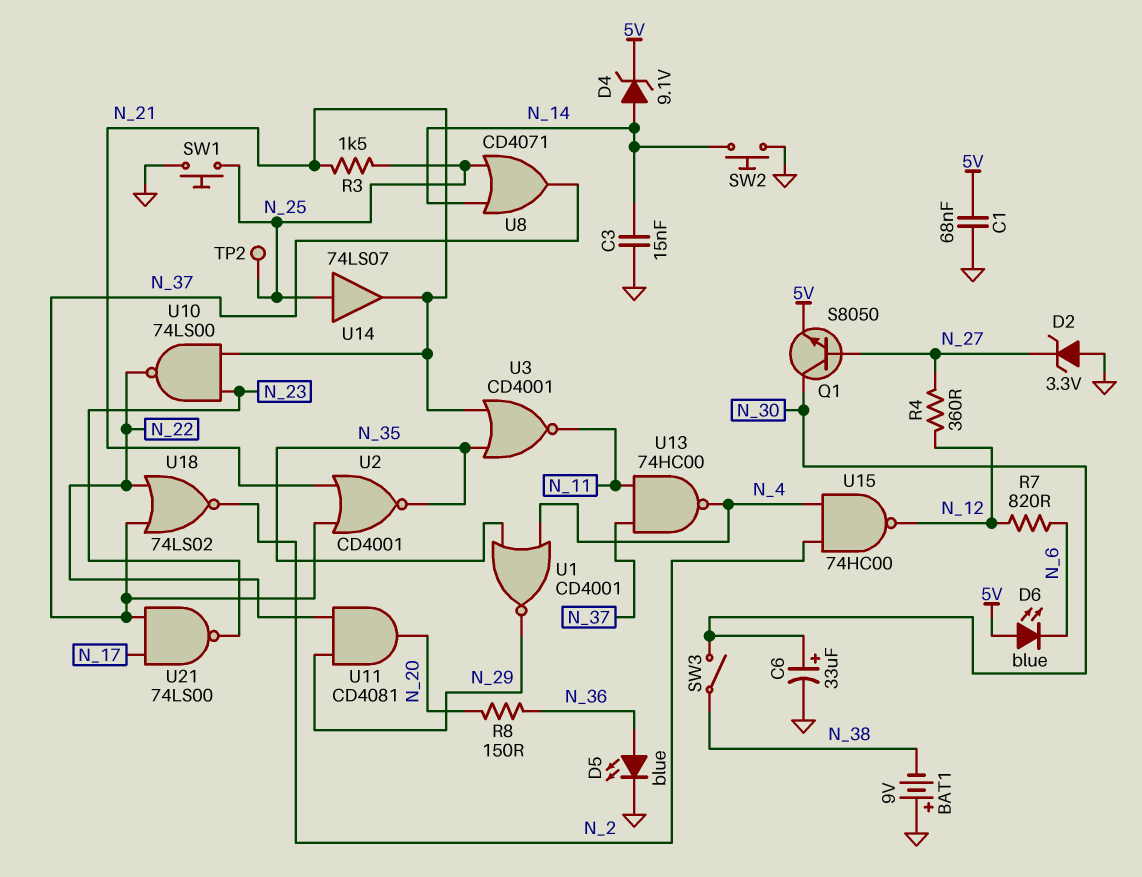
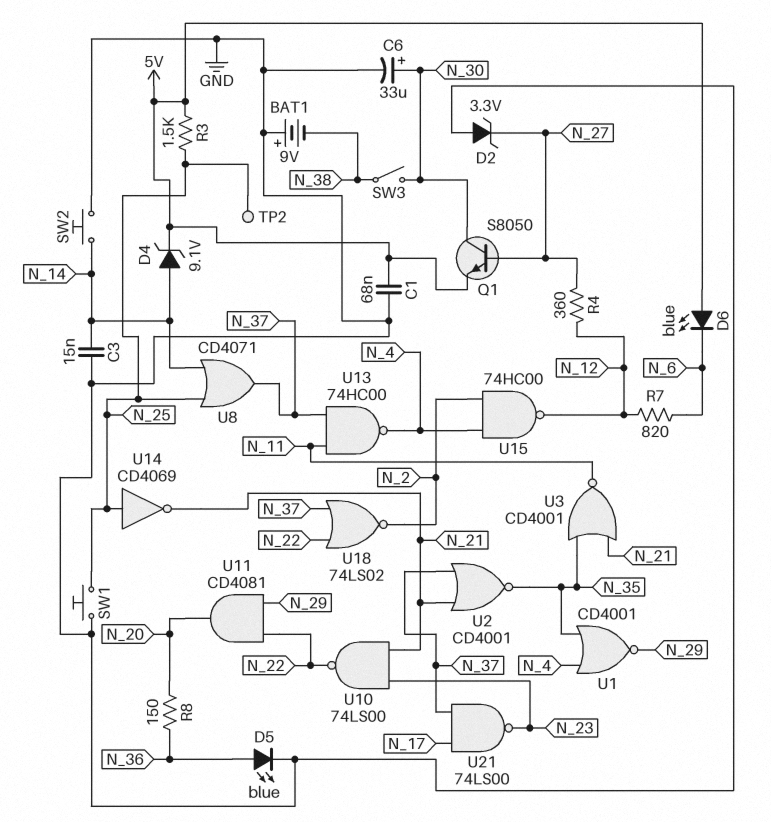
R3: 1.5k (N_21, N_25) -> 1.5k (5V, N_25)
U14: buffer 74LS07 (in N_25, out N_21) -> NOT CD4069 (in N_25, out N_21)

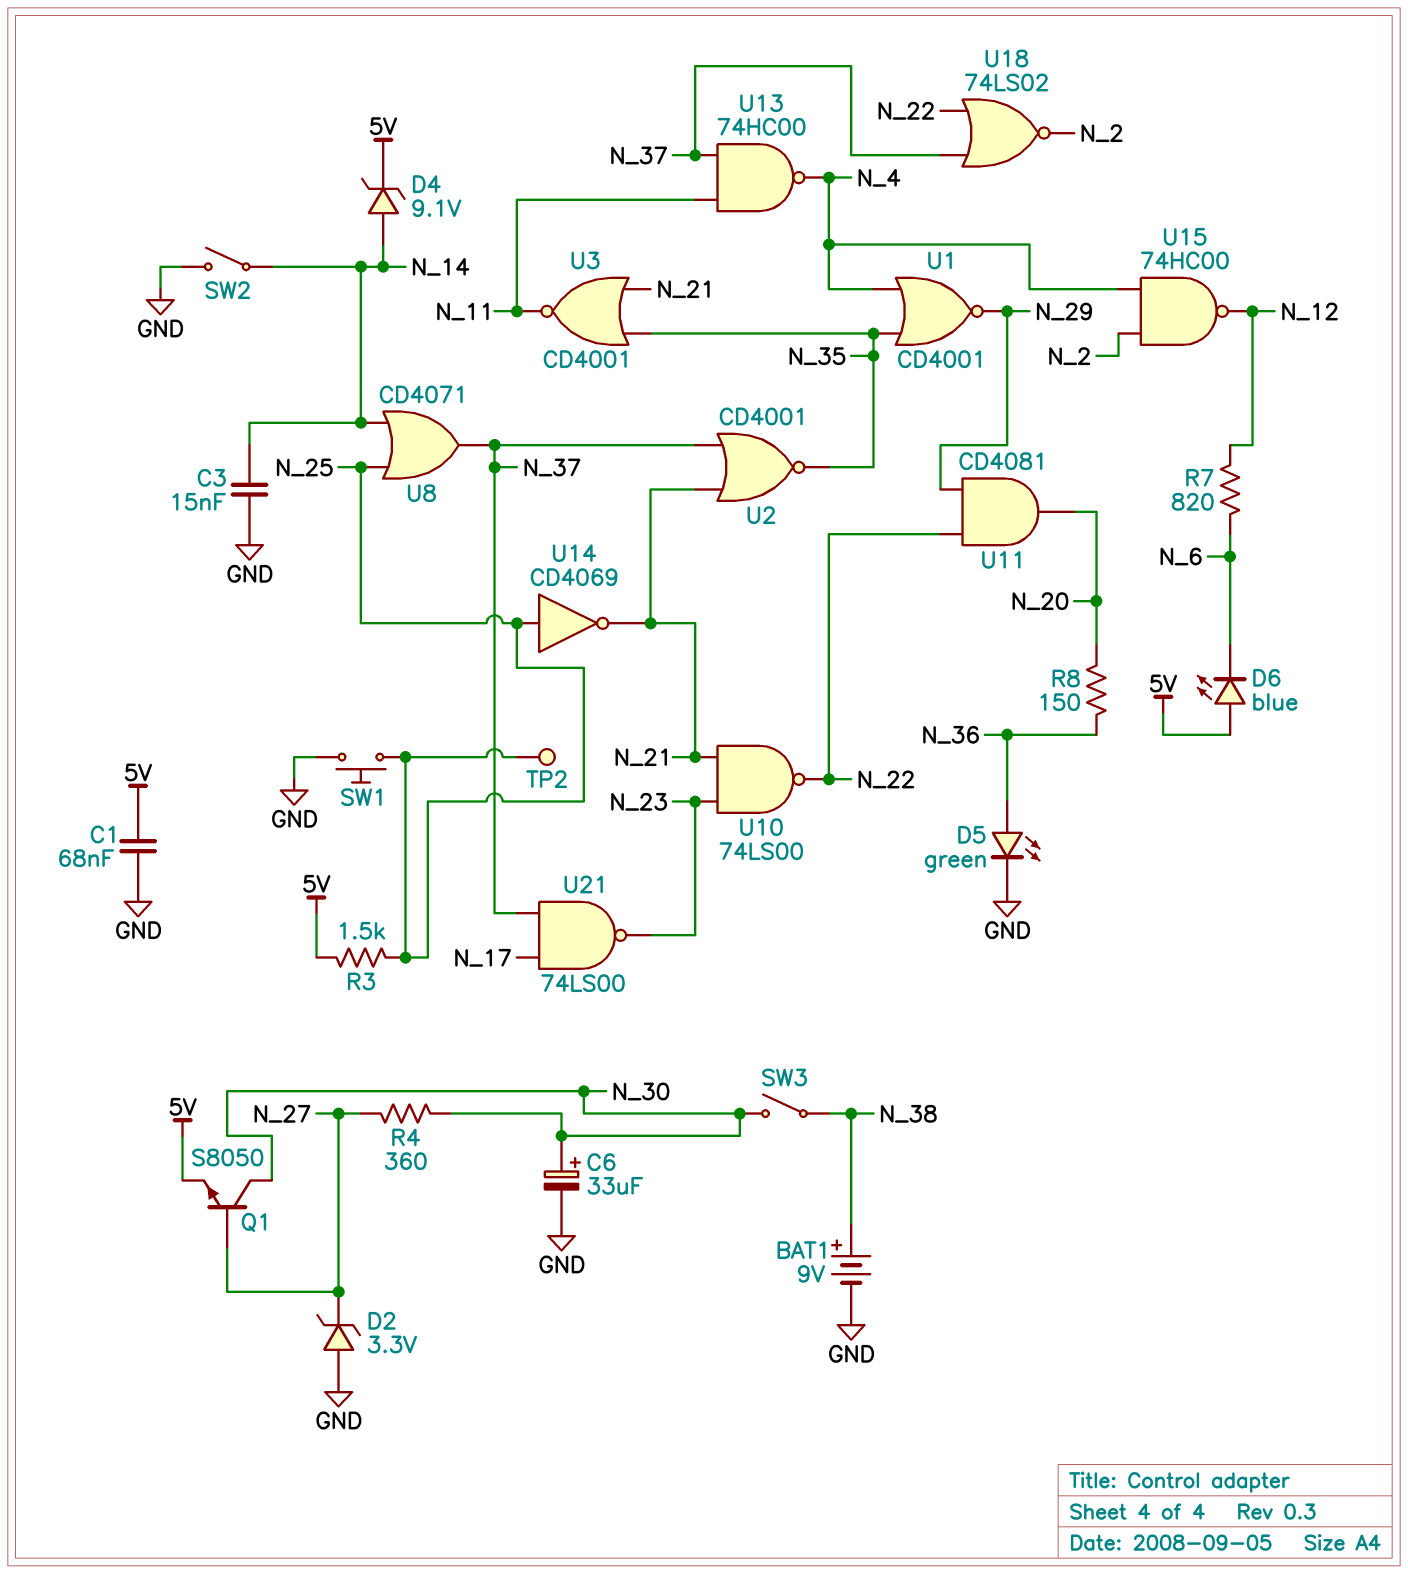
BAT1: 9V (plus GND, minus N_38) -> 9V (plus N_38, minus GND)
D5: LED blue (A N_36, K GND) -> LED green (A N_36, K GND)
R4: 360 (N_12, N_27) -> 360 (N_27, N_30)
SW2: button (GND, N_14) -> switch (GND, N_14)

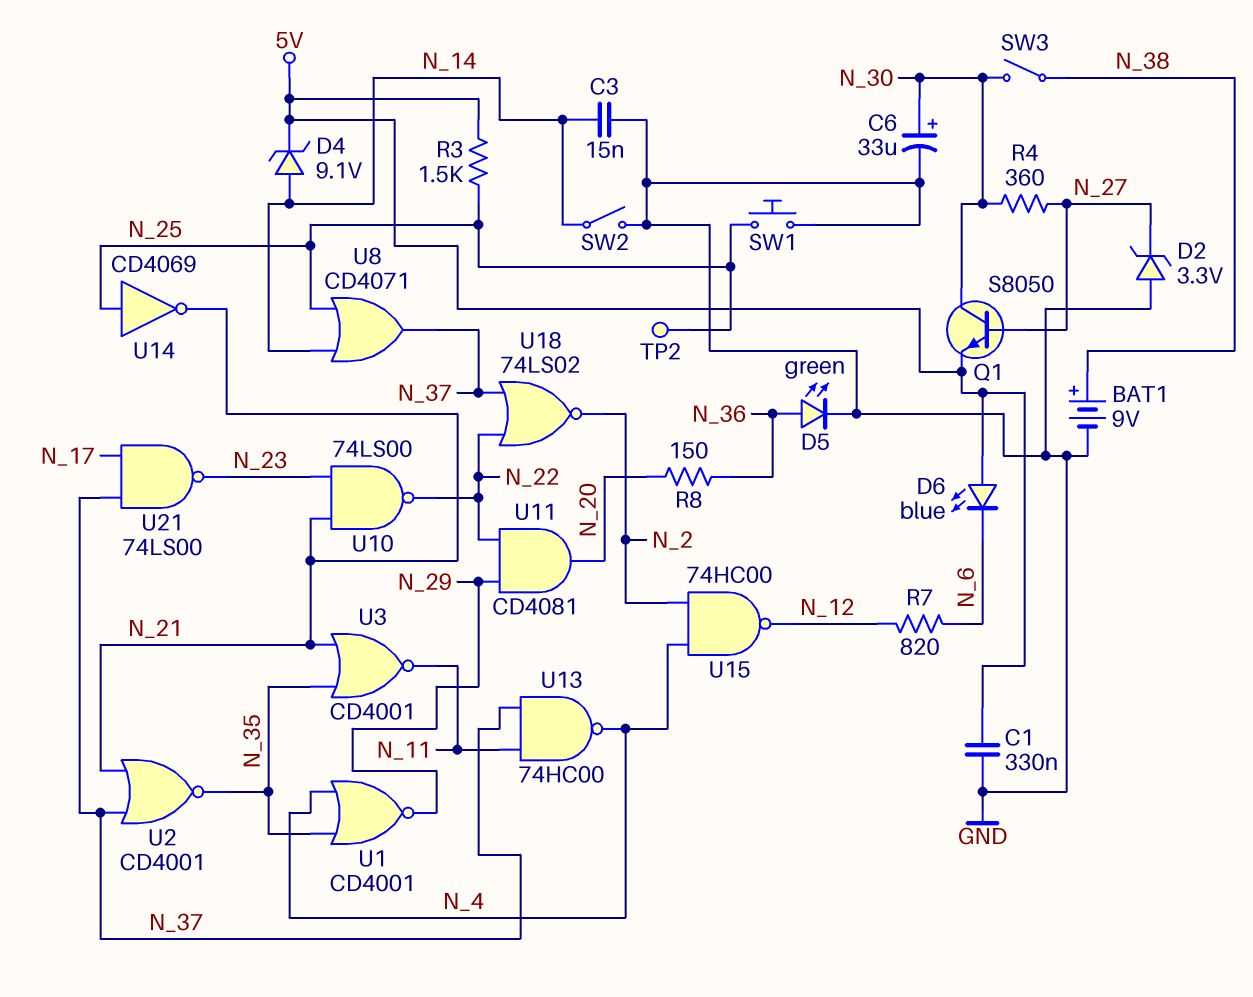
C1: 68nF (5V, GND) -> 330nF (5V, GND)

